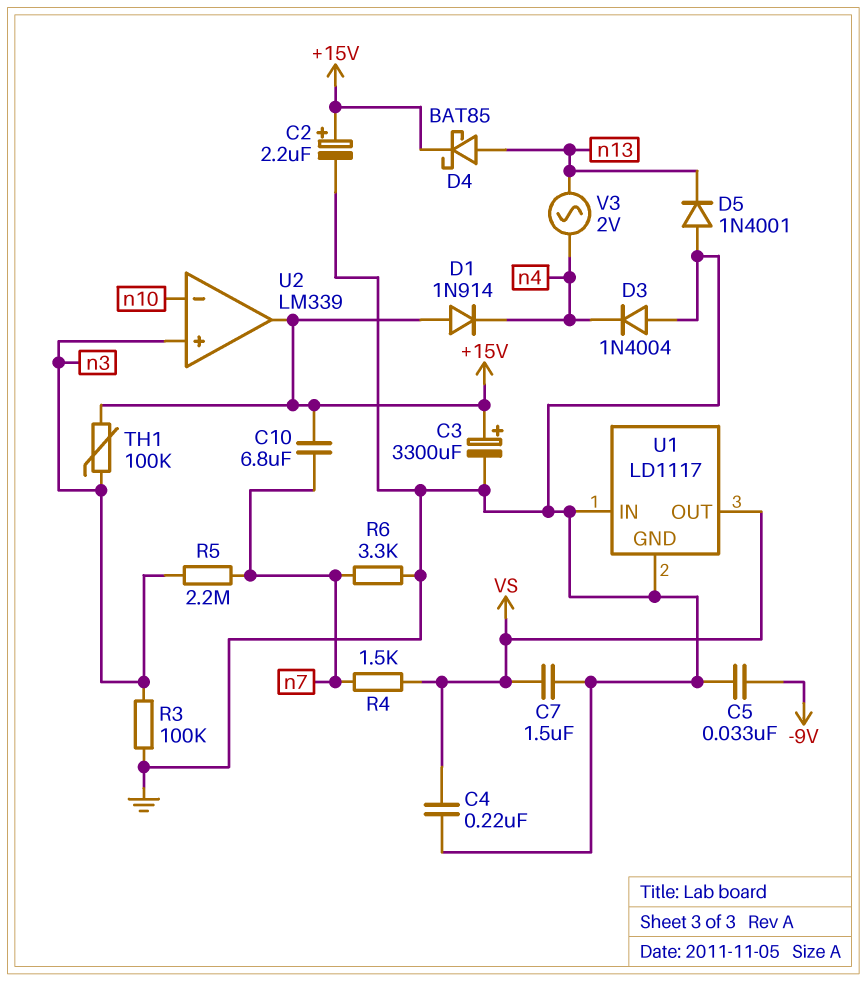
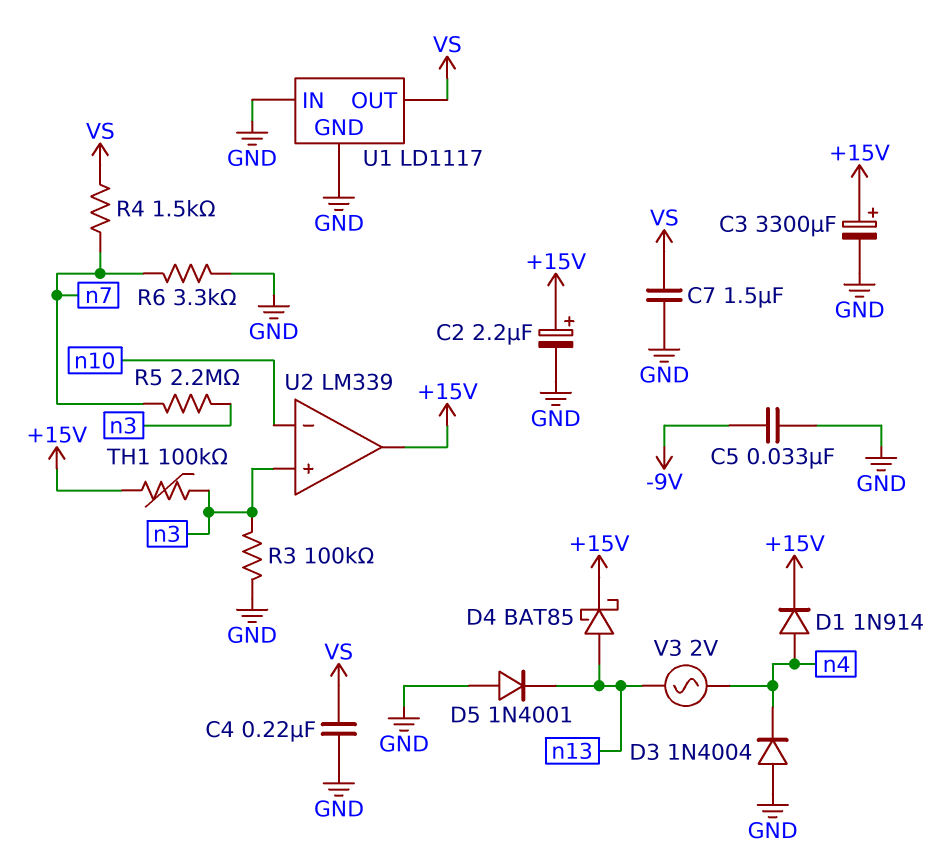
C10: 6.8uF (+15V, n7) -> none
D1: diode 1N914 (A +15V, K n4) -> diode 1N914 (A n4, K +15V)

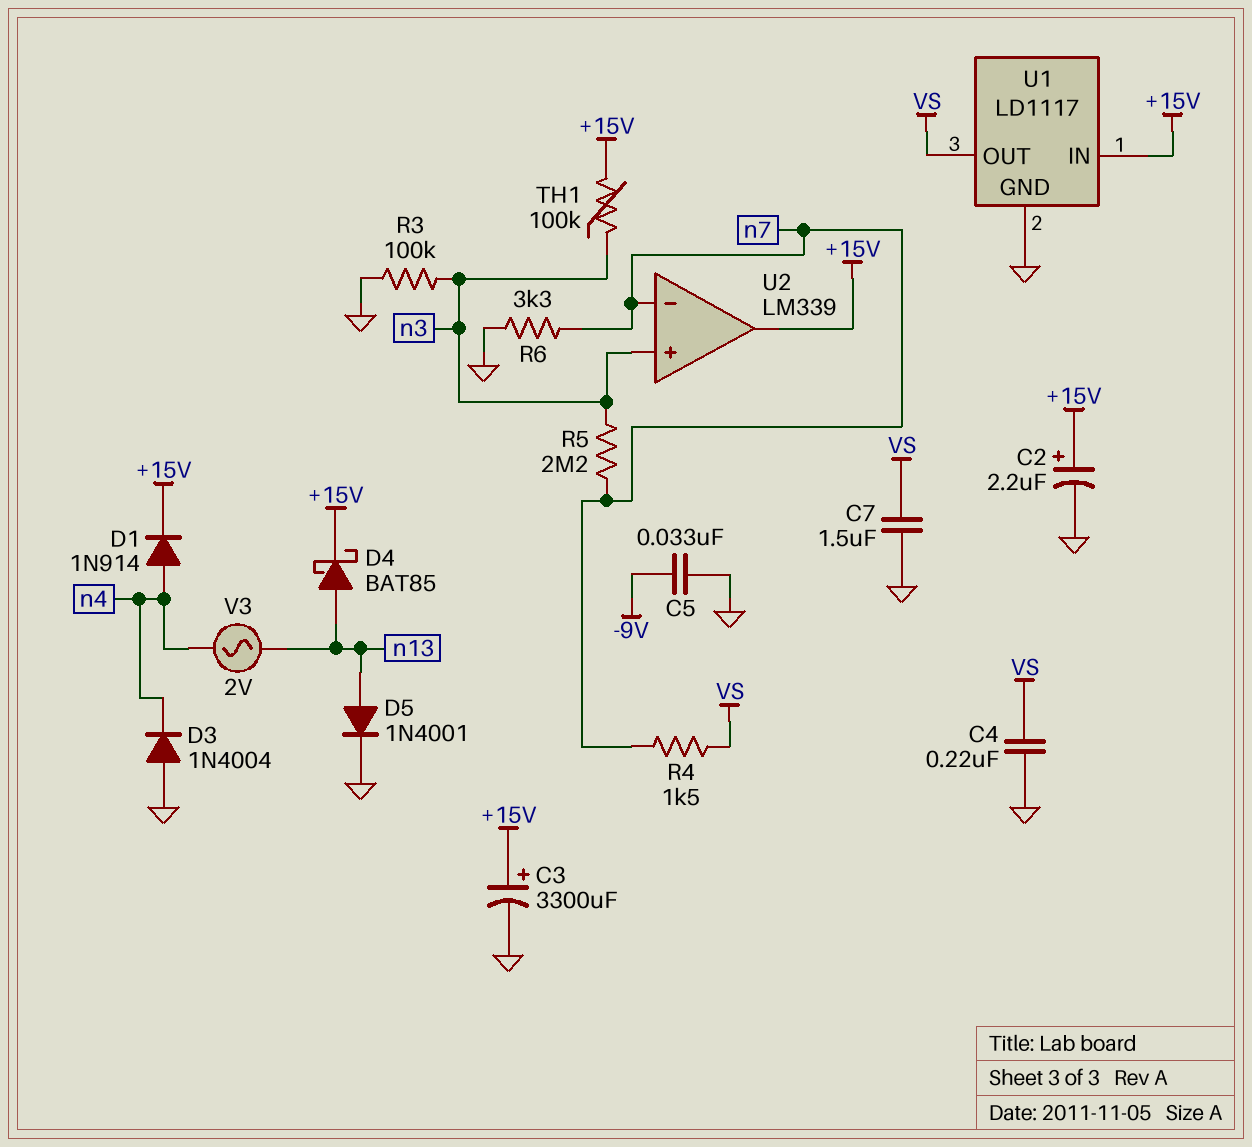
D5: diode 1N4001 (A GND, K n13) -> diode 1N4001 (A n13, K GND)
U1 pin IN: GND -> +15V
U2 pin in-: n10 -> n7

